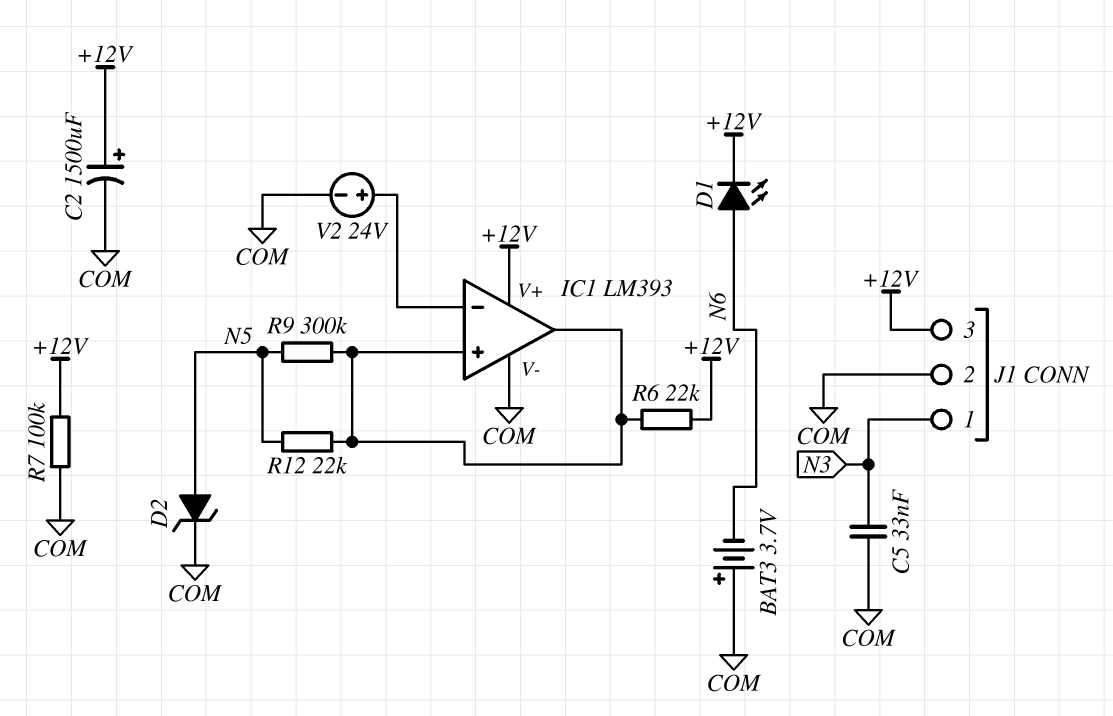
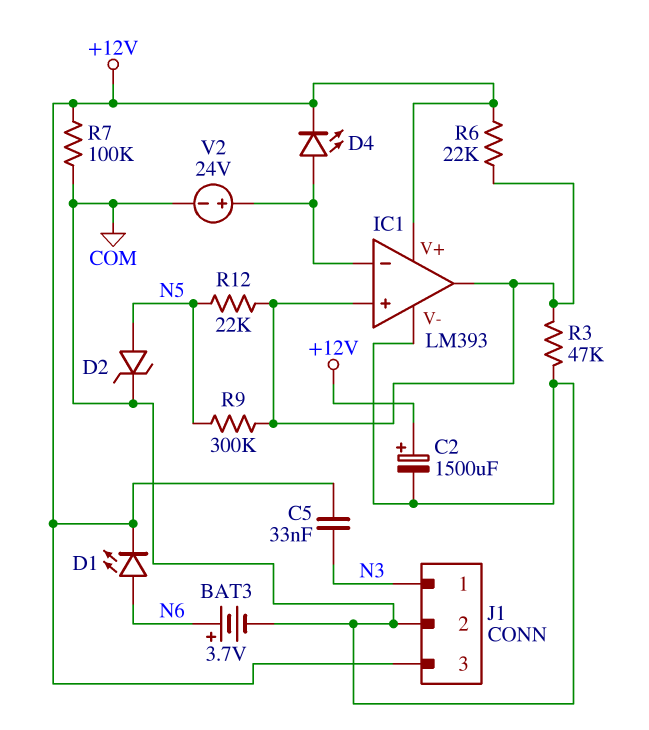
BAT3: 3.7V (plus COM, minus N6) -> 3.7V (plus N6, minus COM)
C5: 33nF (COM, N3) -> 33nF (+12V, N3)
D4: none -> LED (A IC1/in-, K +12V)
R3: none -> 47k (COM, IC1/in+)

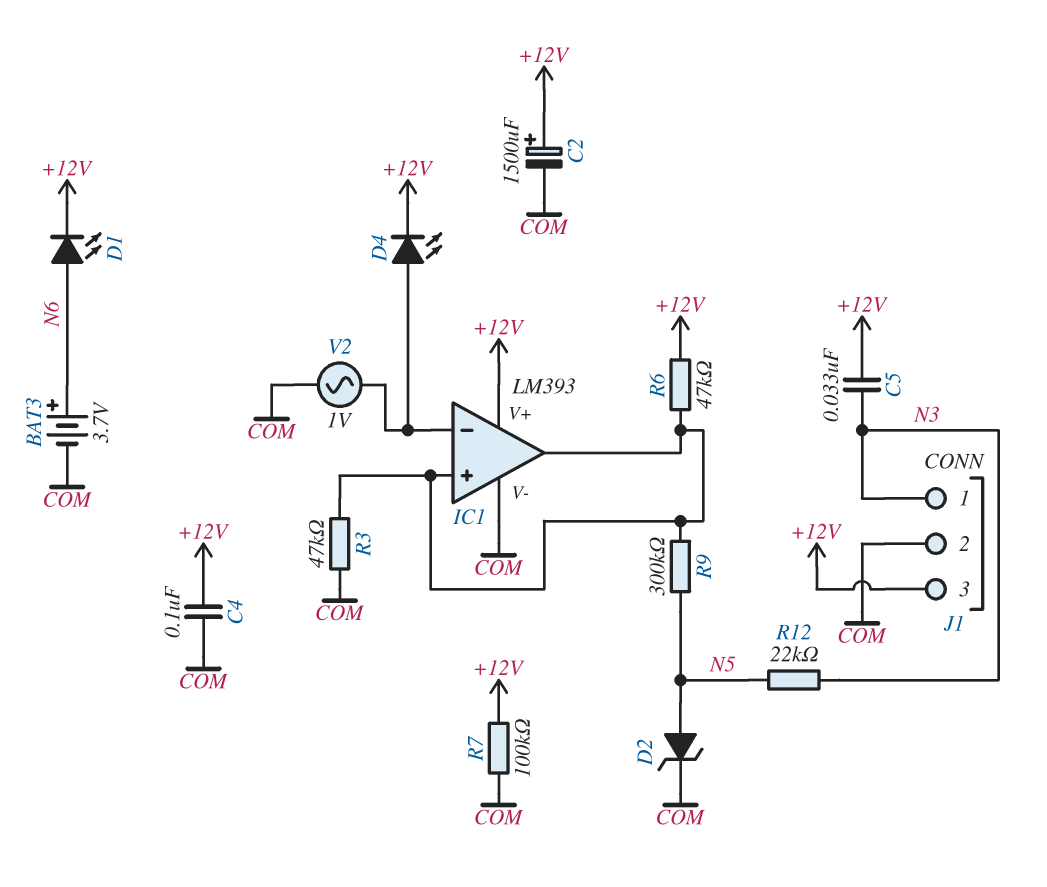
C4: none -> 100nF (+12V, COM)
R6: 22k (+12V, IC1/in+) -> 47k (+12V, IC1/in+)
R12: 22k (IC1/in+, N5) -> 22k (N3, N5)
V2: 24V (plus IC1/in-, minus COM) -> AC 1V (COM, IC1/in-)

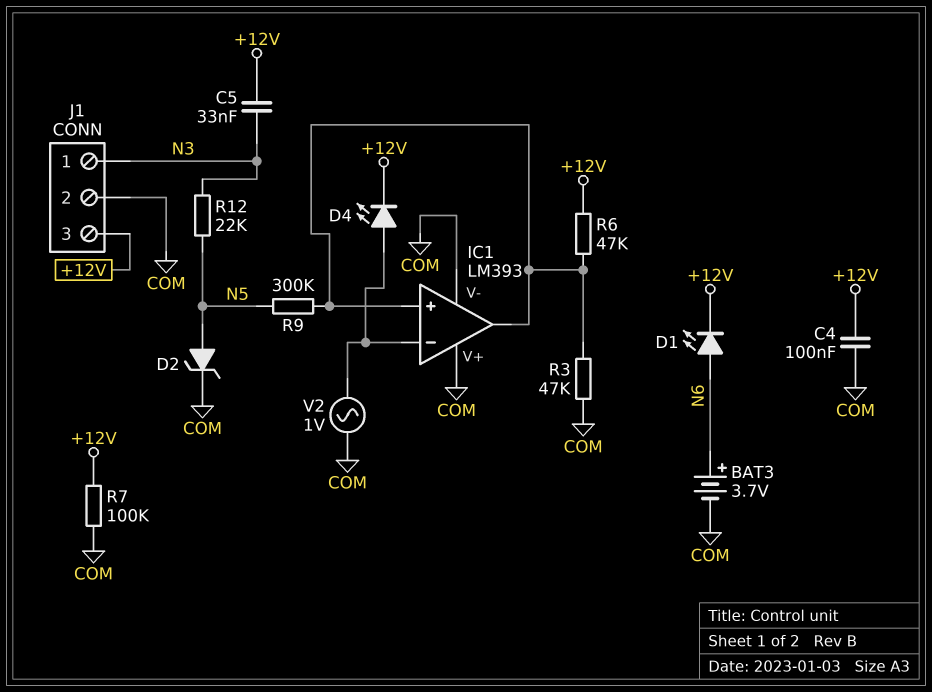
C2: 1500uF (plus +12V, minus COM) -> none
IC1 pin V+: +12V -> COM

